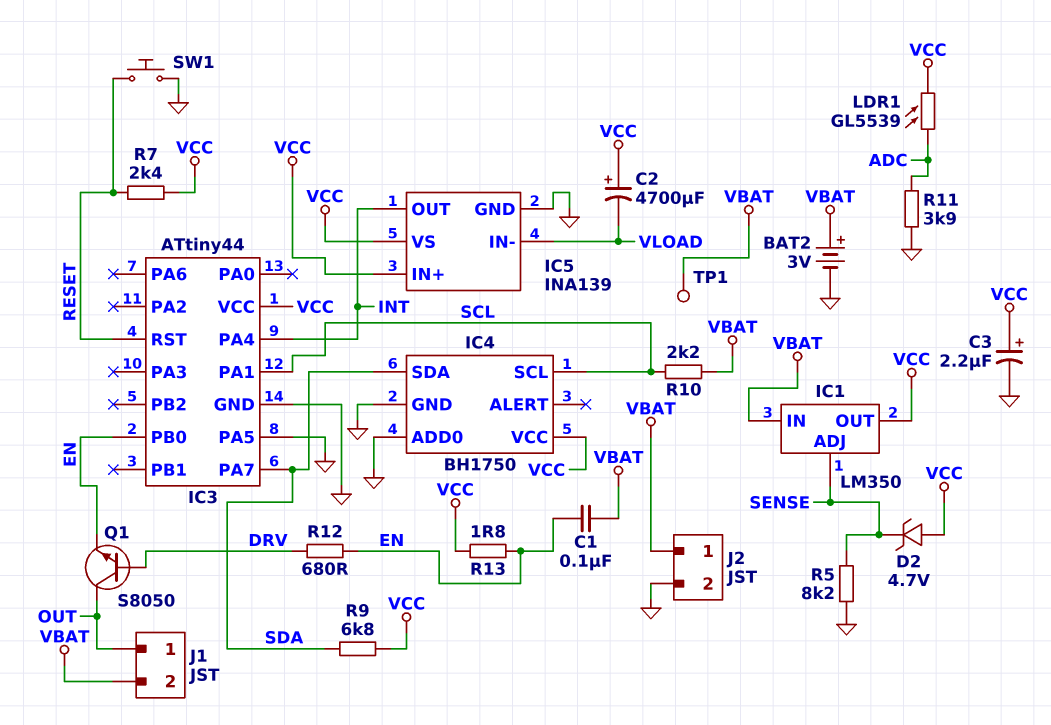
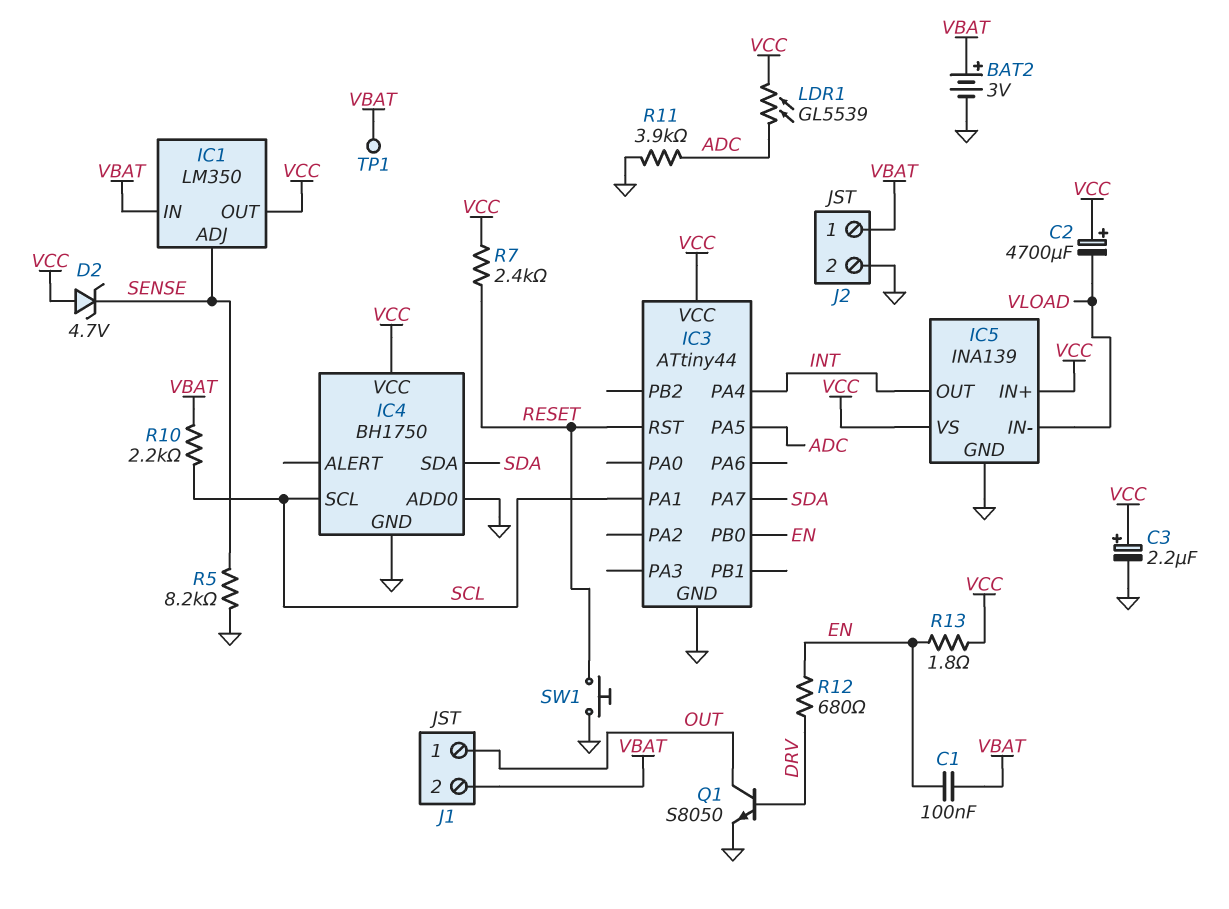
IC3 pin PA5: GND -> ADC
Q1: NPN S8050 (B DRV, C OUT, E EN) -> NPN S8050 (B DRV, C OUT, E GND)
R9: 6.8k (SDA, VCC) -> none

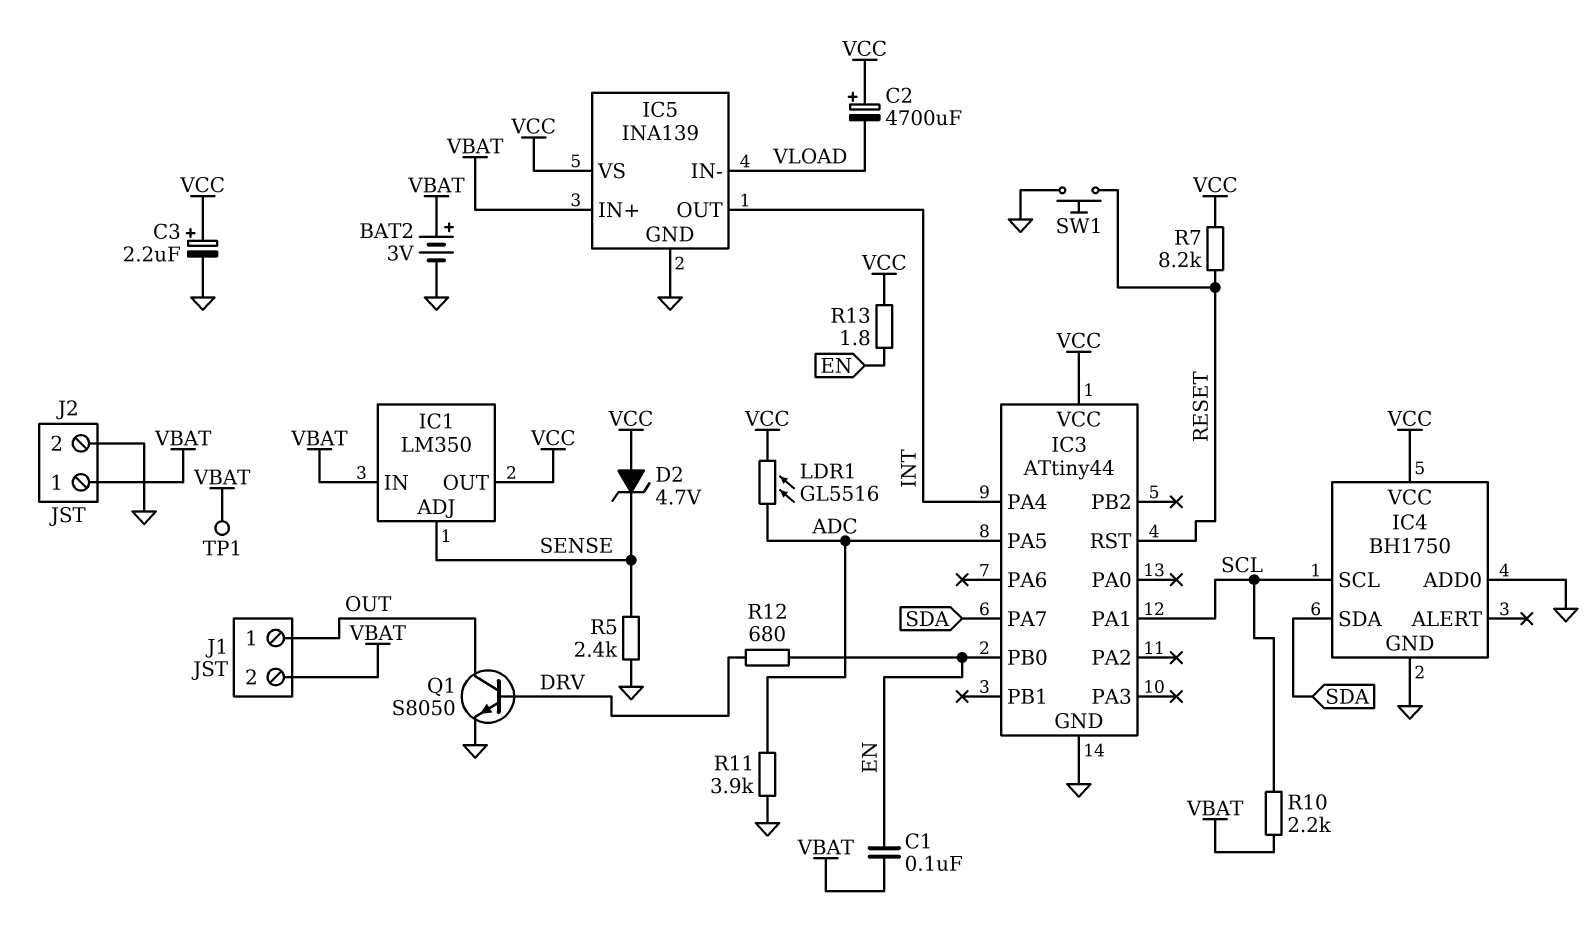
IC5 pin IN+: VCC -> VBAT
LDR1: GL5539 (ADC, VCC) -> GL5516 (ADC, VCC)
R5: 8.2k (GND, SENSE) -> 2.4k (GND, SENSE)
R7: 2.4k (RESET, VCC) -> 8.2k (RESET, VCC)

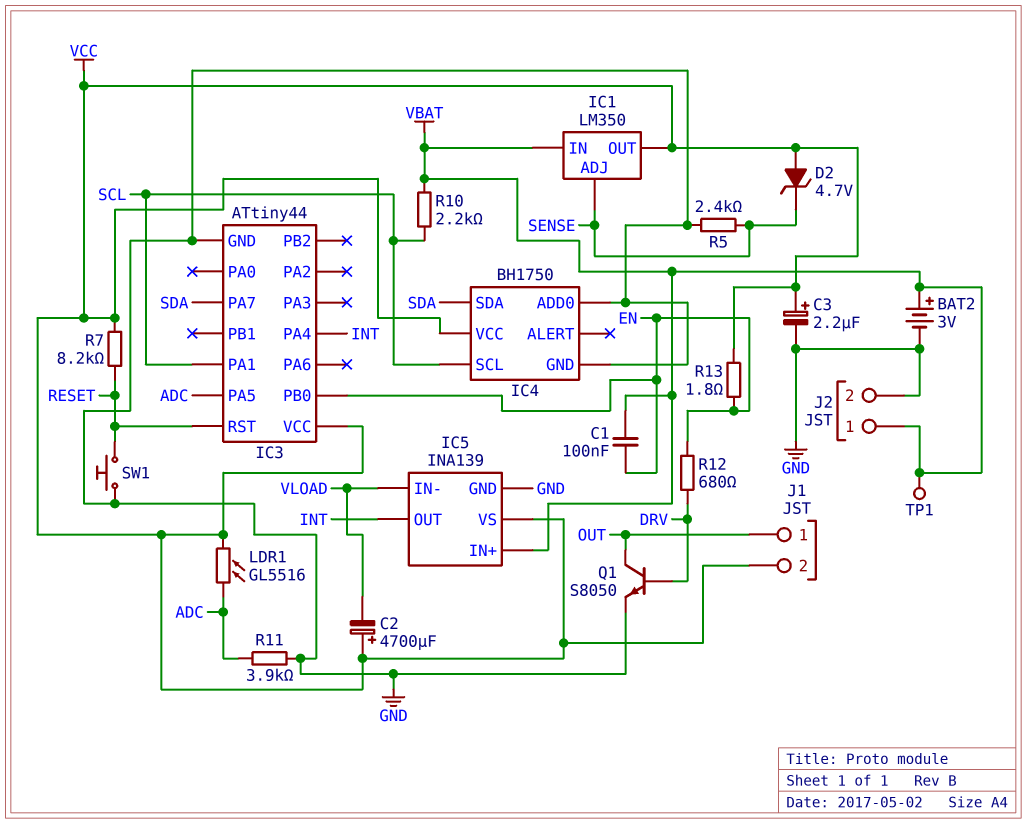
J1 pin 2: VBAT -> VCC

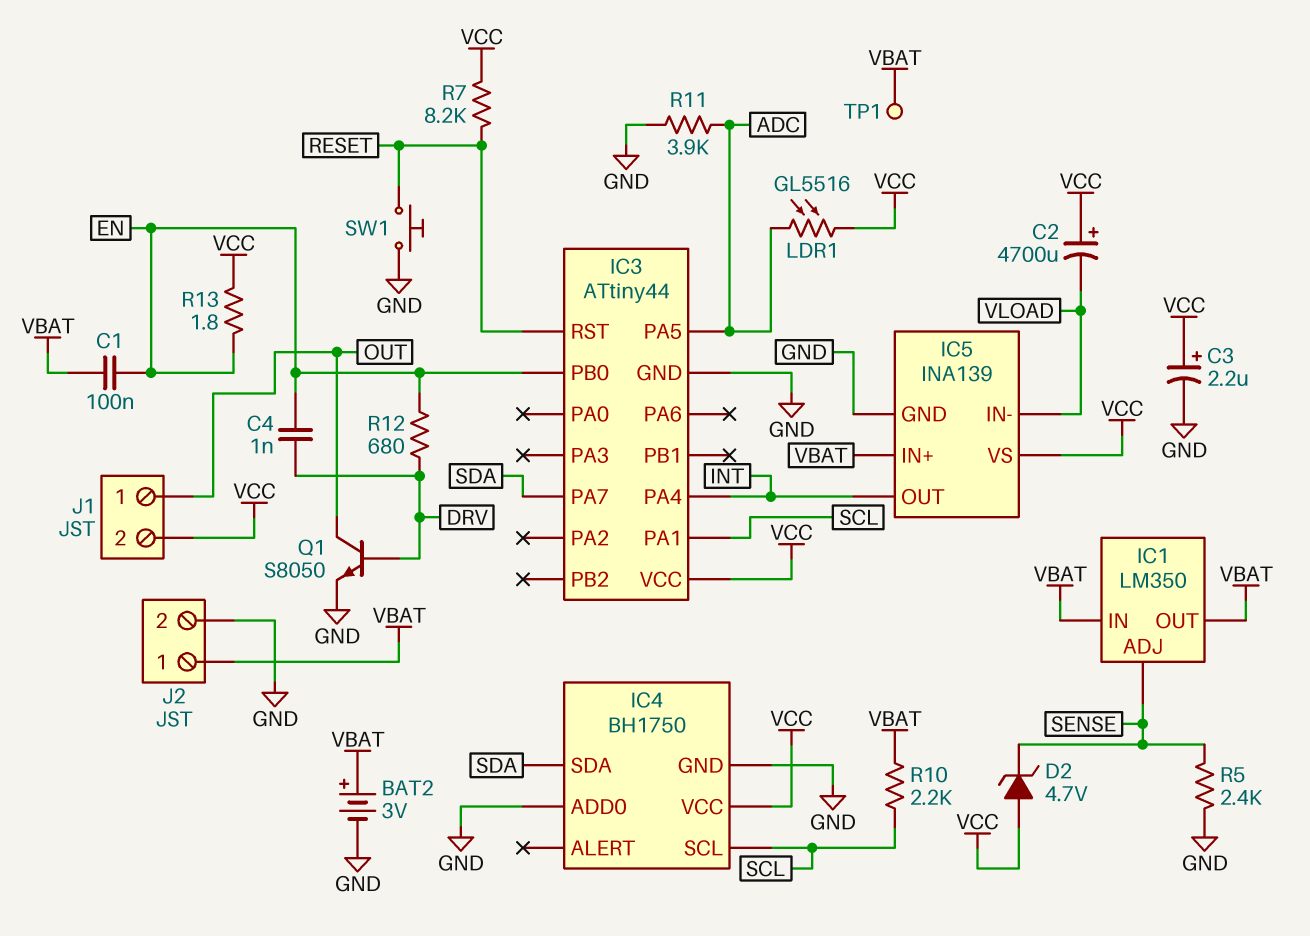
C4: none -> 1nF (DRV, EN)
IC1 pin OUT: VCC -> VBAT

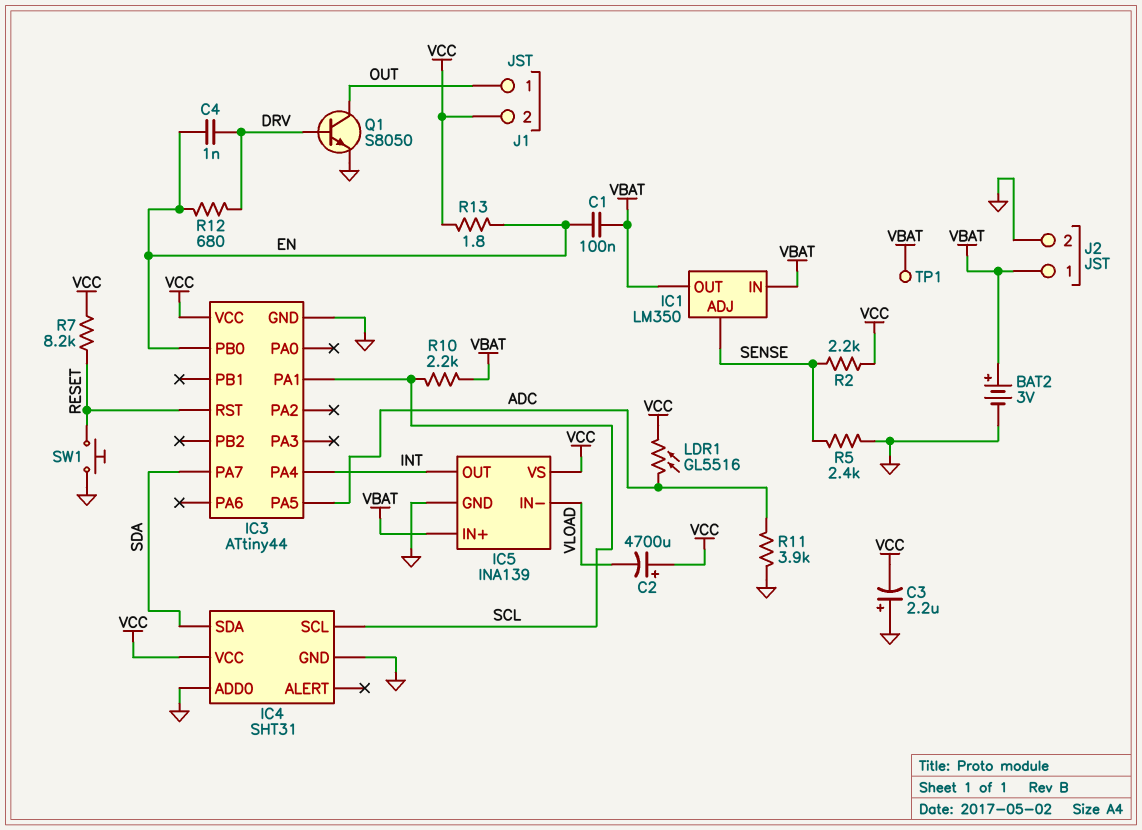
C3: 2.2uF (plus VCC, minus GND) -> 2.2uF (plus GND, minus VCC)
D2: zener 4.7V (A VCC, K SENSE) -> none
IC4: BH1750 -> SHT31
R2: none -> 2.2k (SENSE, VCC)

